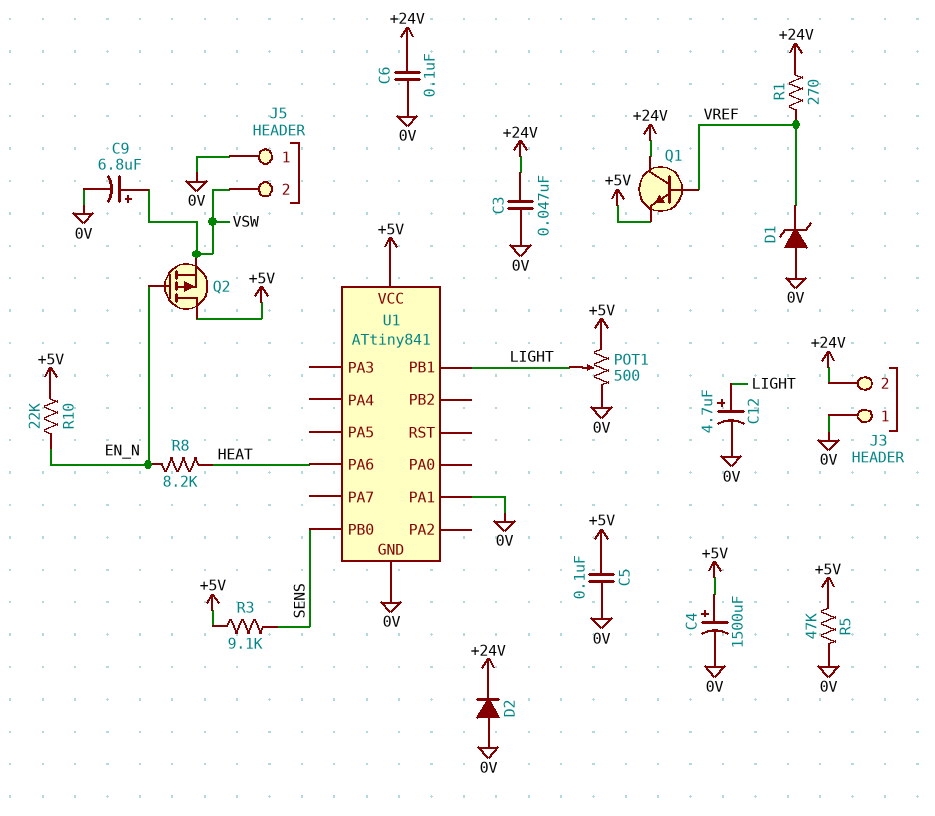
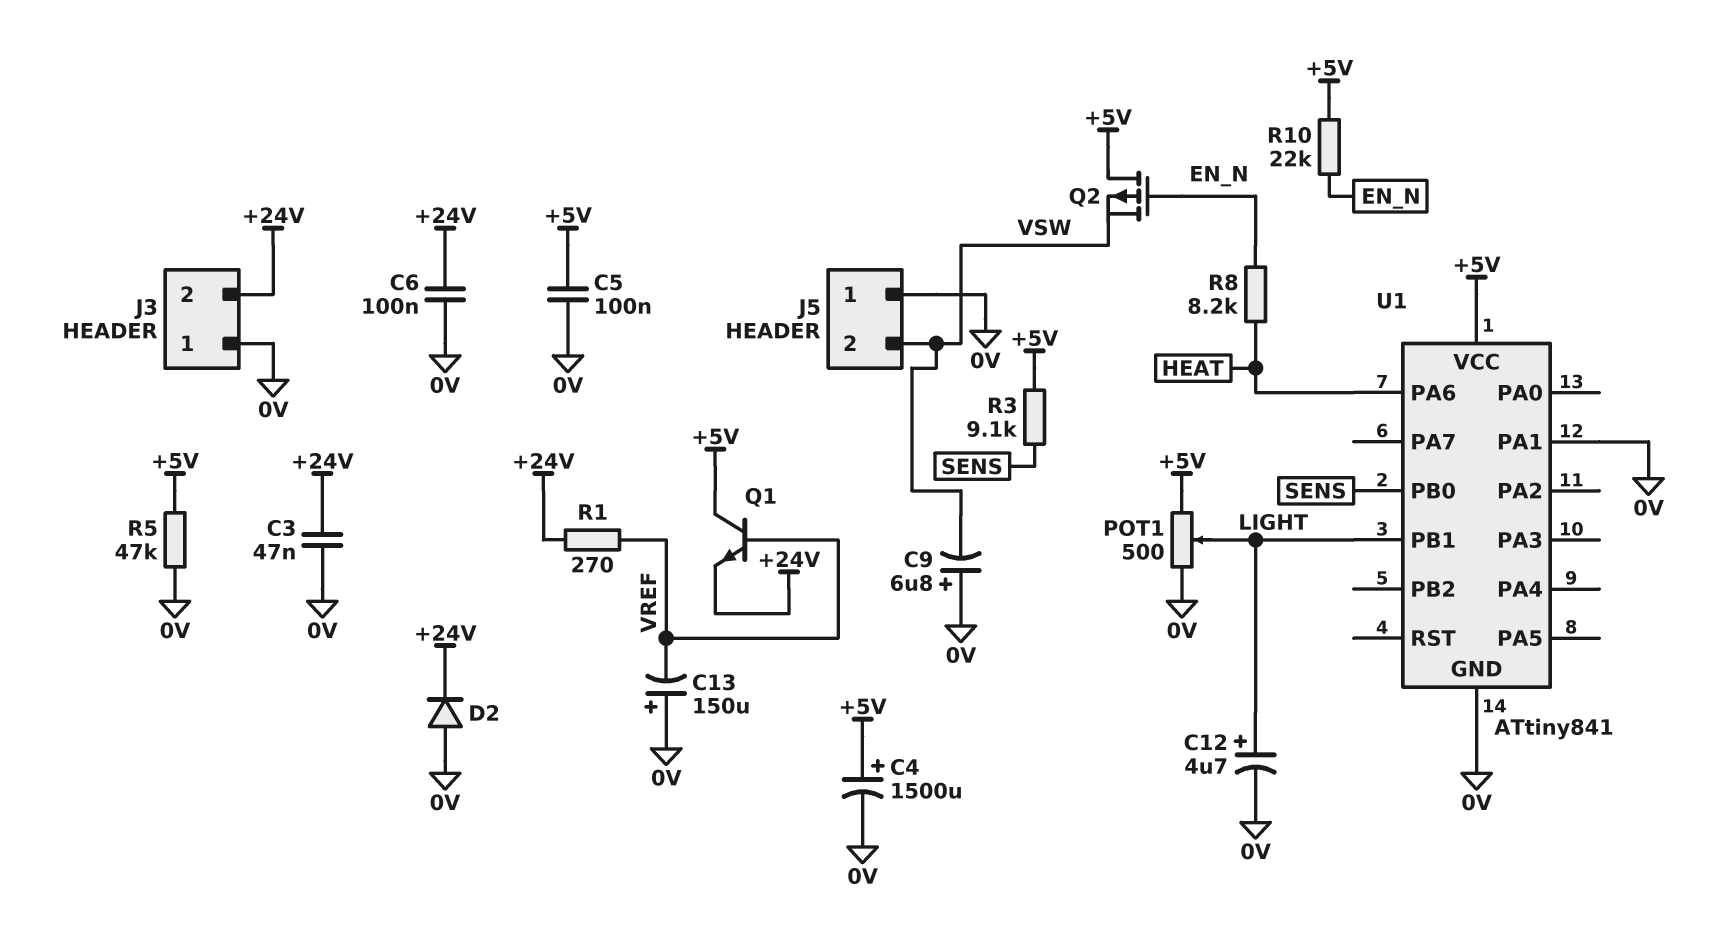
C9: 6.8uF (plus VSW, minus 0V) -> 6.8uF (plus 0V, minus VSW)
C13: none -> 150uF (plus 0V, minus VREF)
D1: zener (A 0V, K VREF) -> none
Q1: NPN (B VREF, C +24V, E +5V) -> NPN (B VREF, C +5V, E +24V)

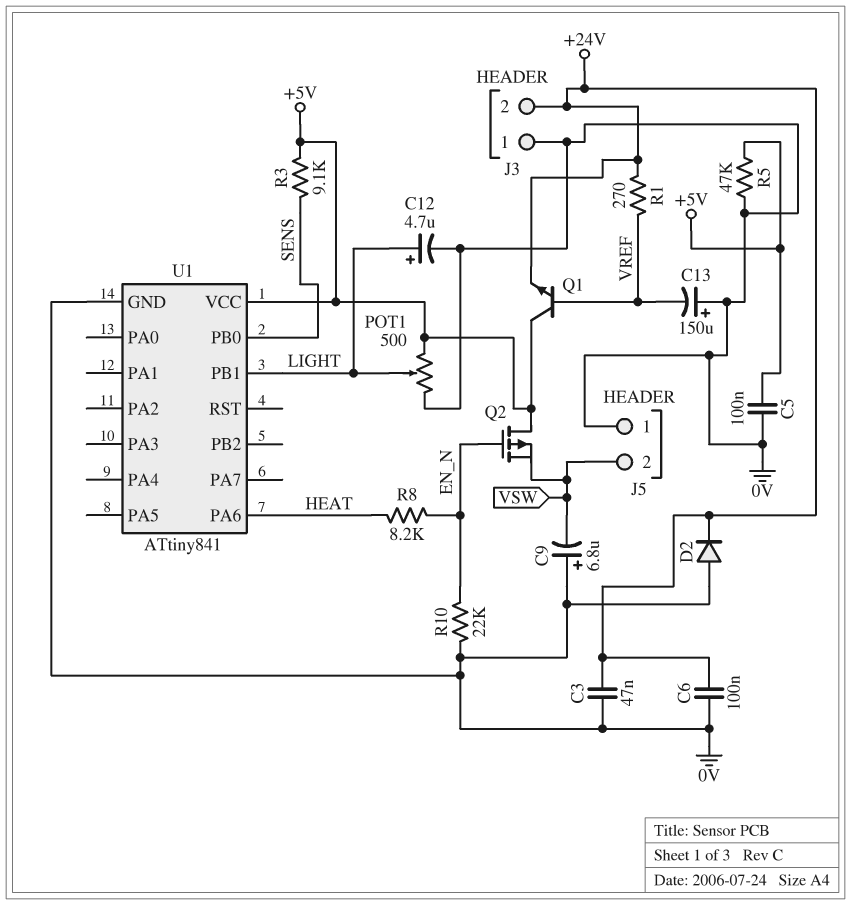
C4: 1500uF (plus +5V, minus 0V) -> none
R10: 22k (+5V, EN_N) -> 22k (0V, EN_N)
U1 pin PA1: 0V -> none

